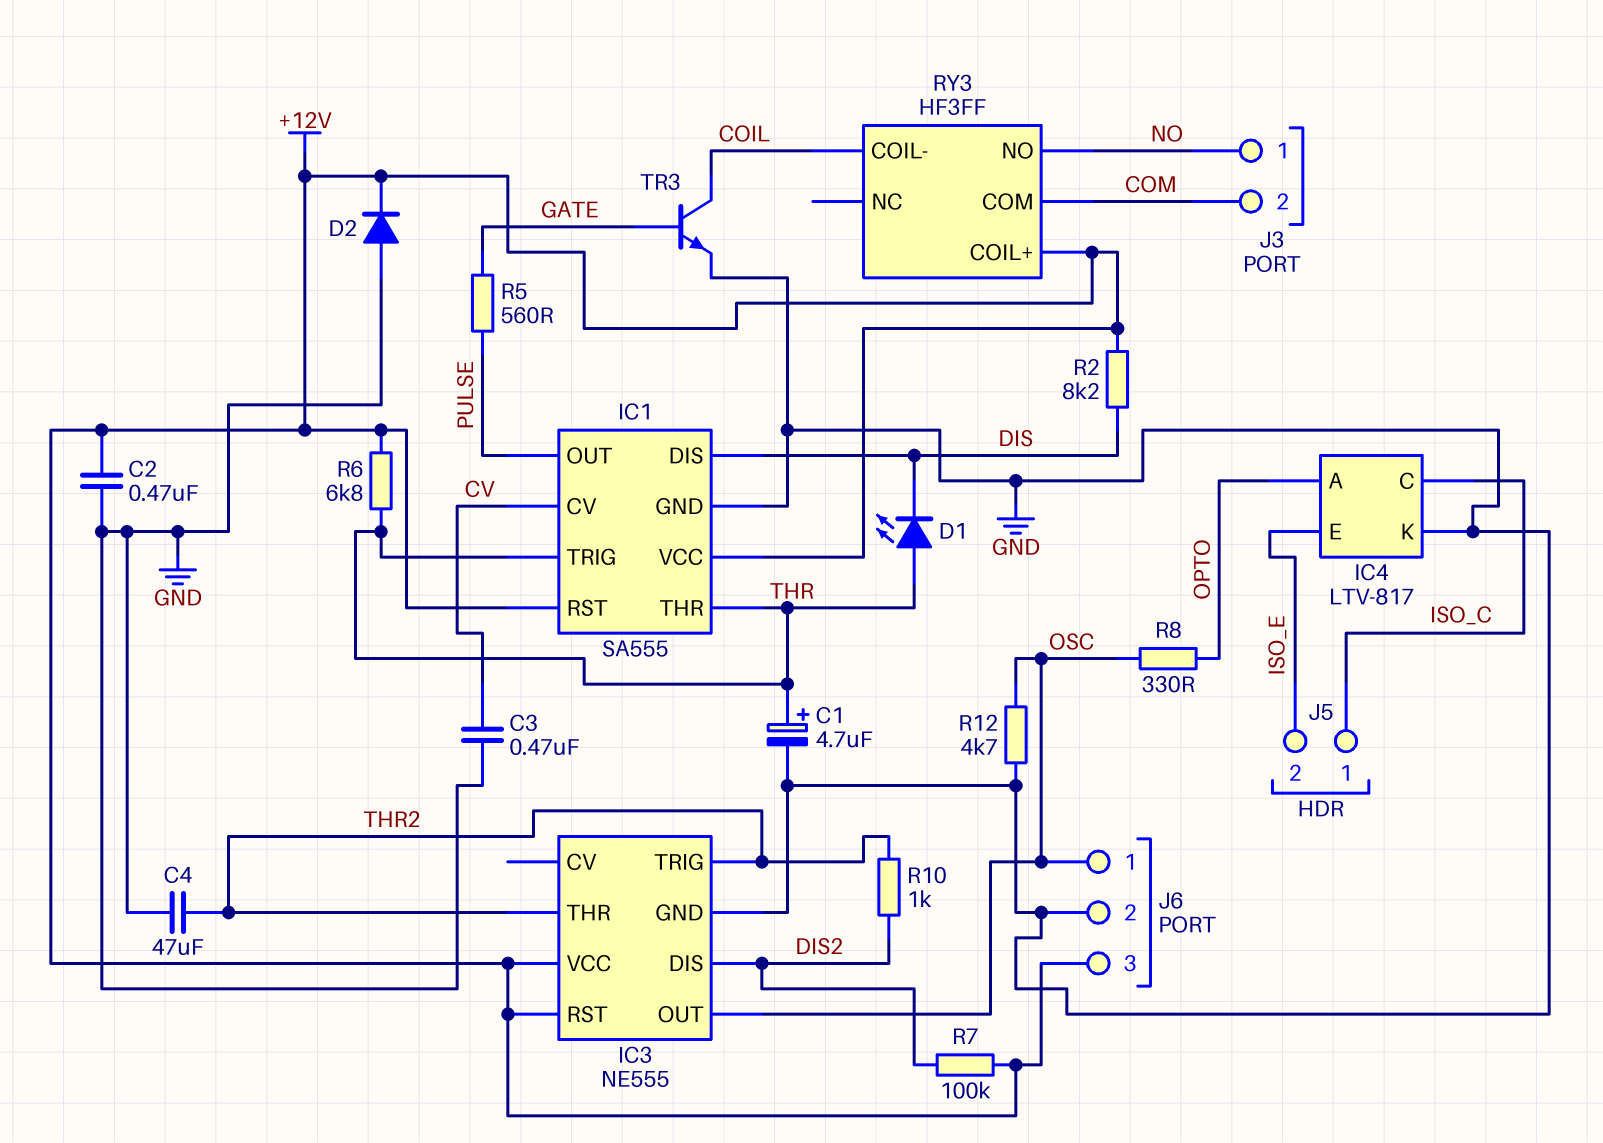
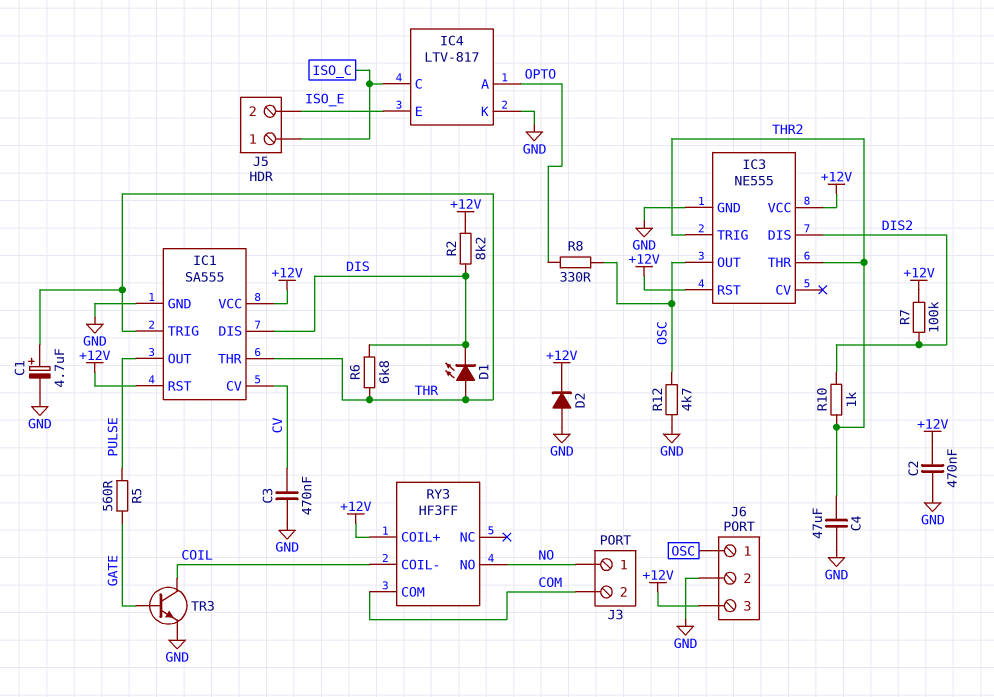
R6: 6.8k (+12V, THR) -> 6.8k (DIS, THR)

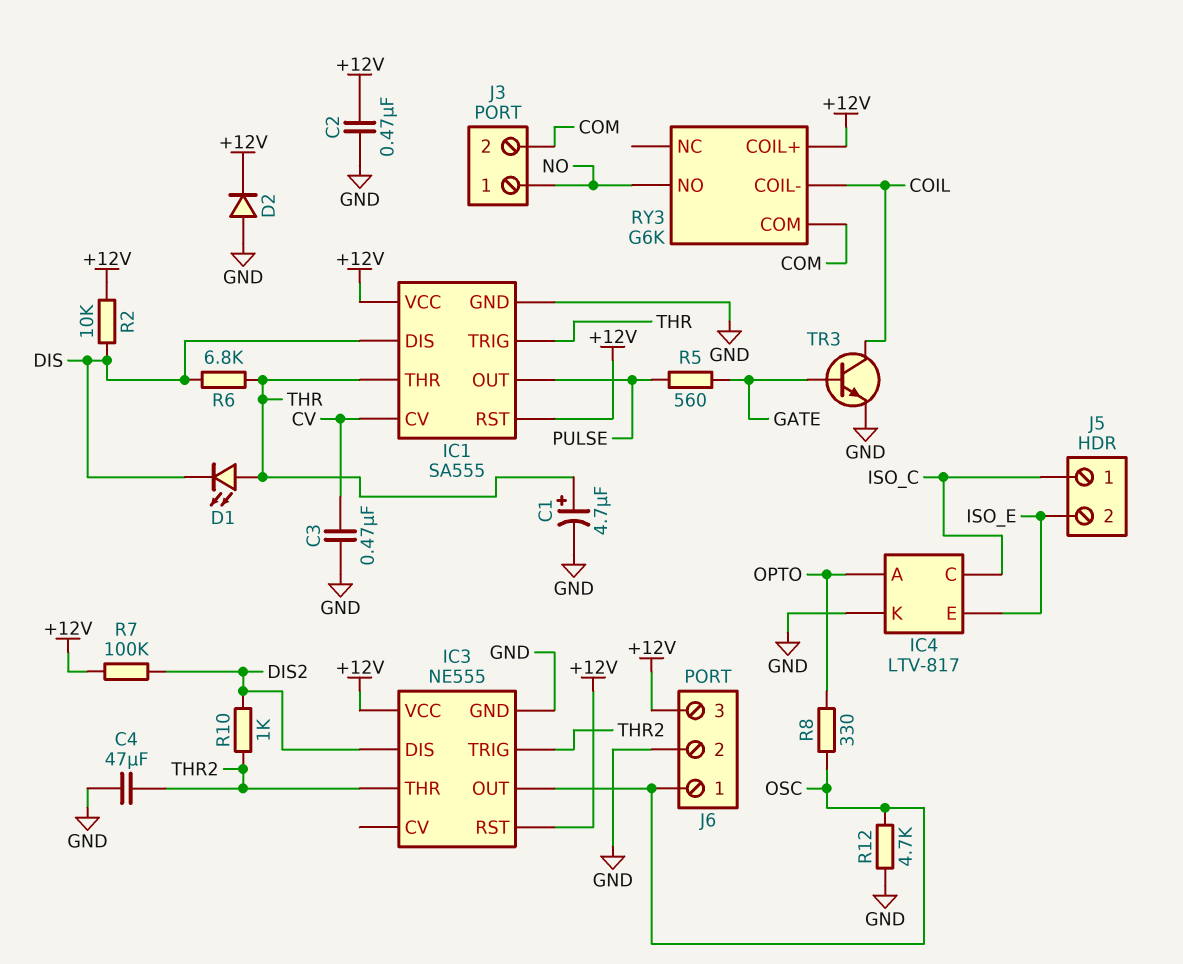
R2: 8.2k (+12V, DIS) -> 10k (+12V, DIS)
RY3: HF3FF -> G6K

